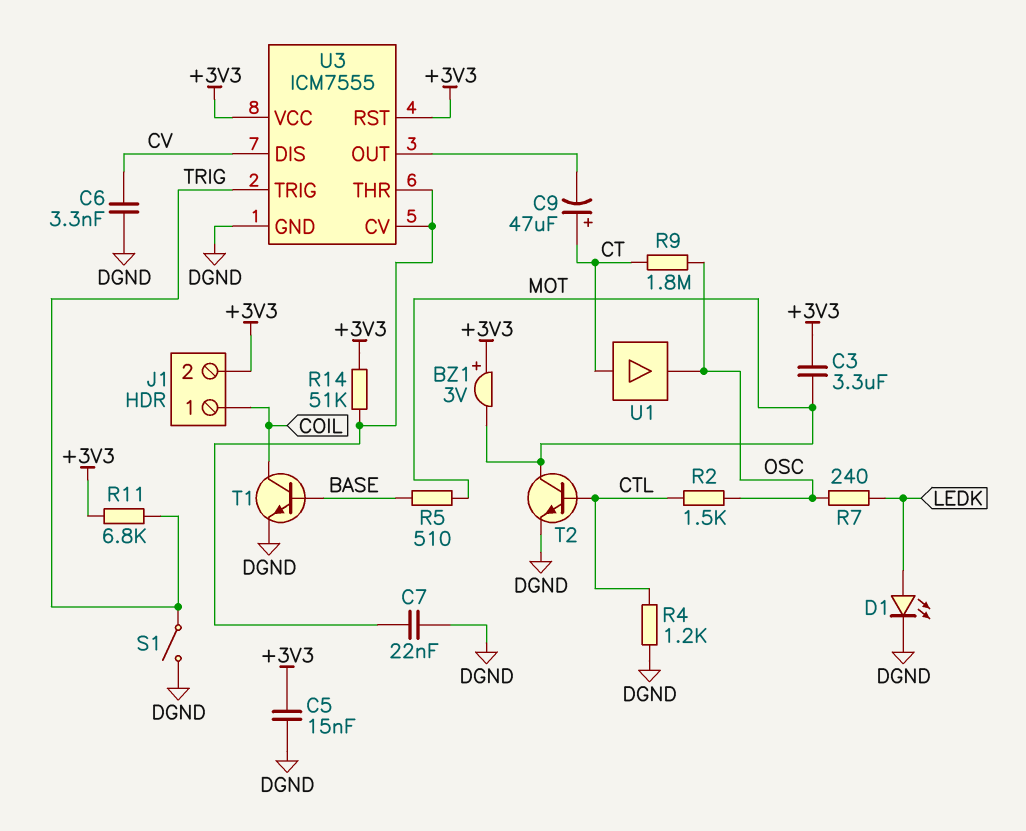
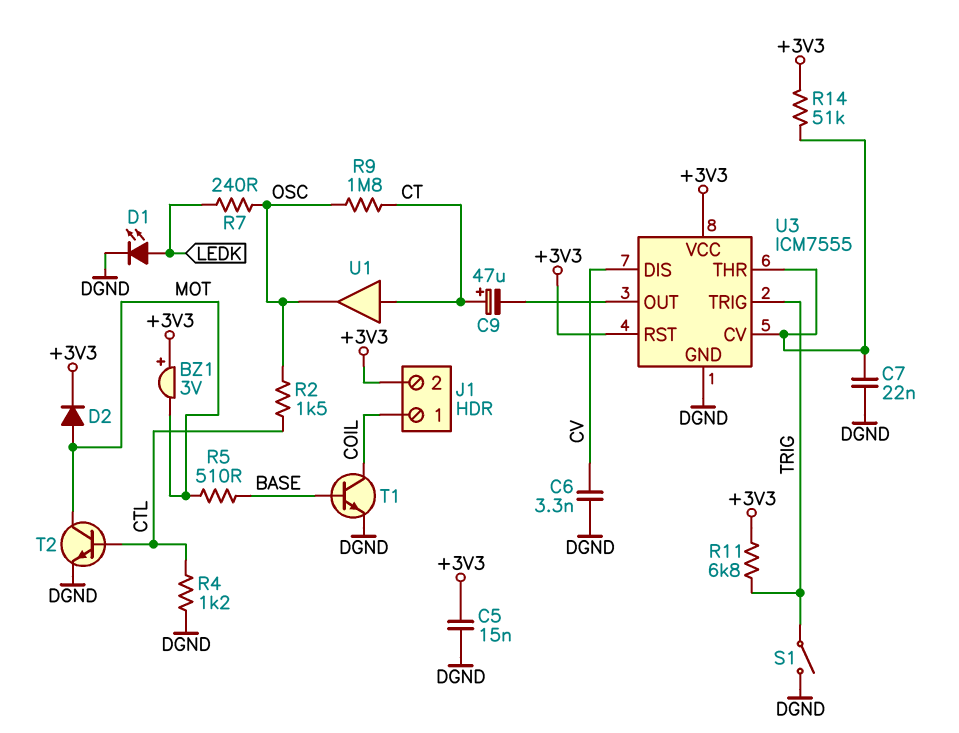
C3: 3.3uF (+3V3, MOT) -> none
D2: none -> diode (A MOT, K +3V3)

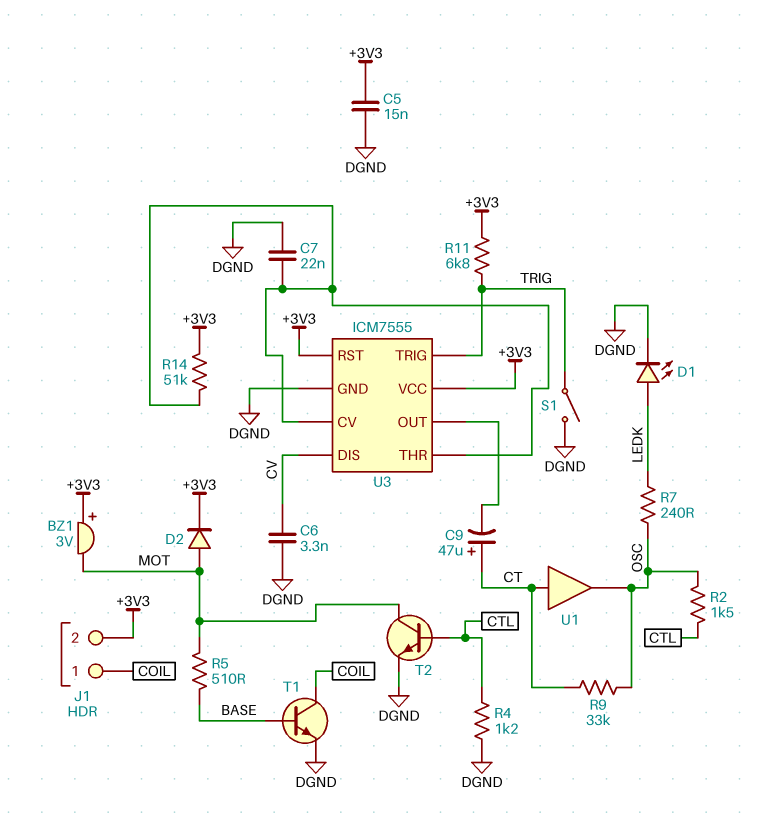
R9: 1.8M (CT, OSC) -> 33k (CT, OSC)

